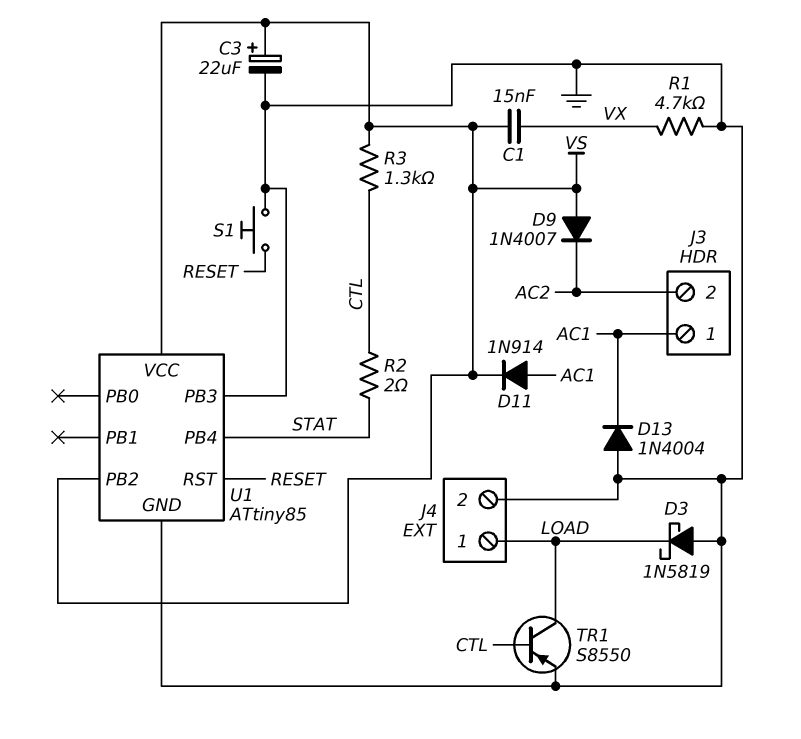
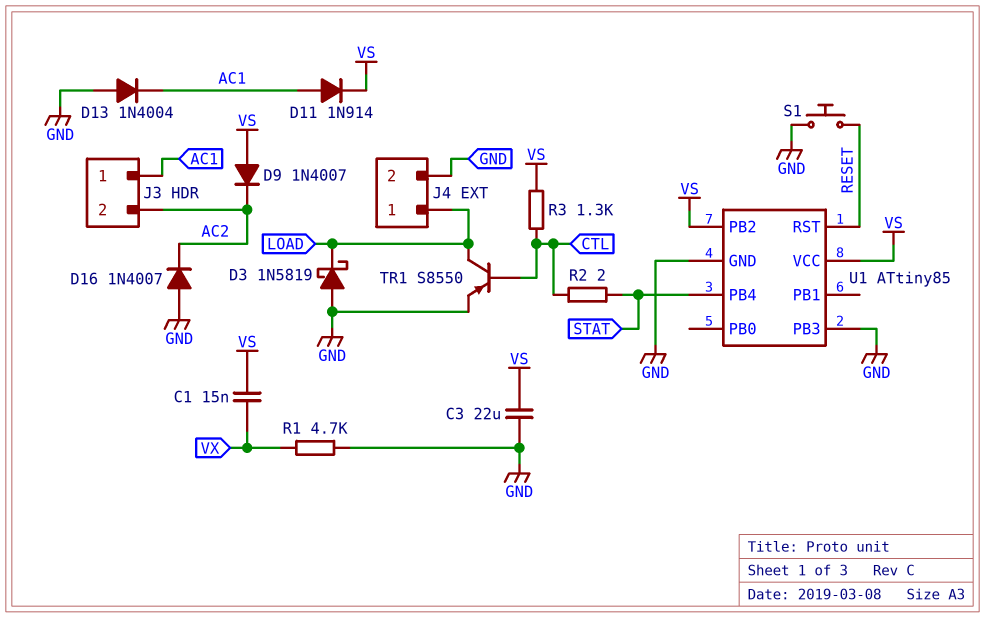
C3: 22uF (plus VS, minus GND) -> 22uF (GND, VS)
D16: none -> diode 1N4007 (A GND, K AC2)

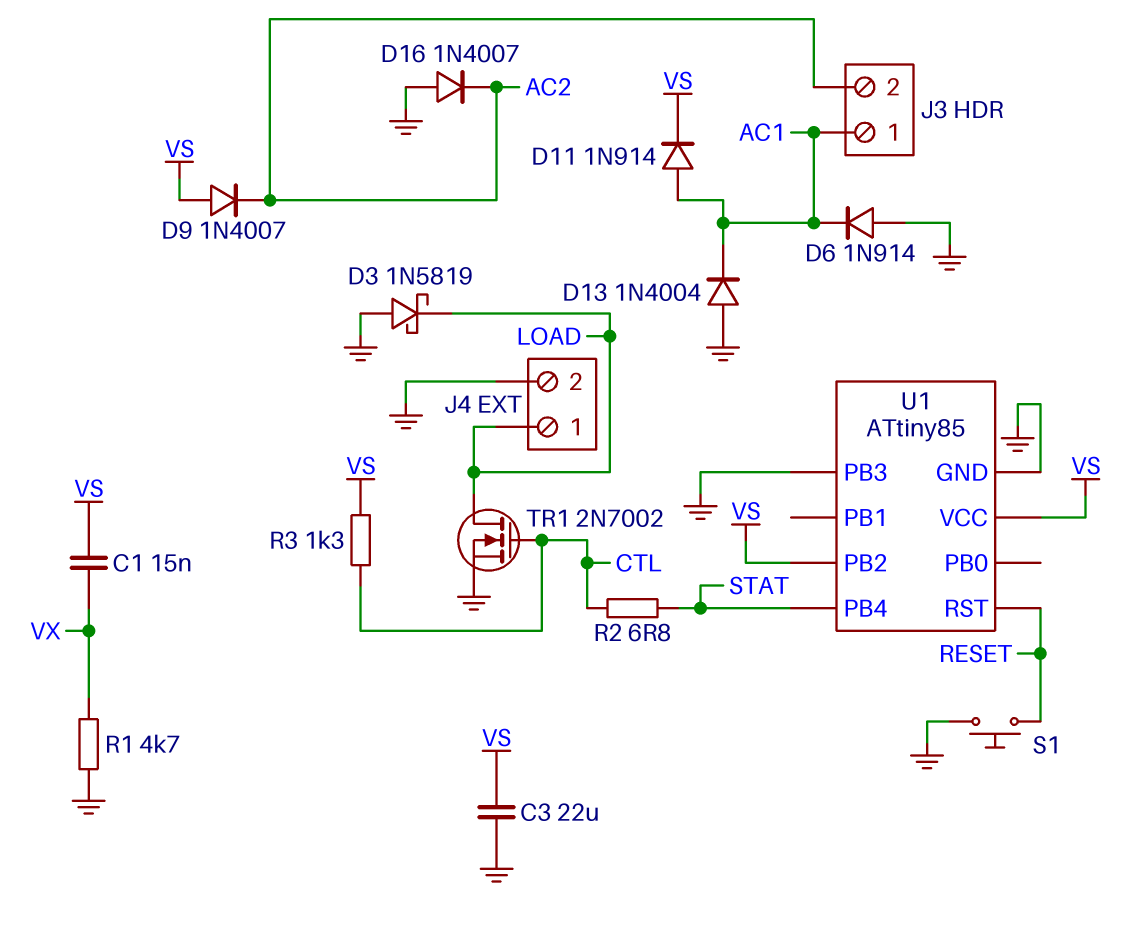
D6: none -> diode 1N914 (A GND, K AC1)
R2: 2 (CTL, STAT) -> 6.8 (CTL, STAT)
TR1: PNP S8550 (B CTL, C LOAD, E GND) -> NMOS 2N7002 (G CTL, D LOAD, S GND)

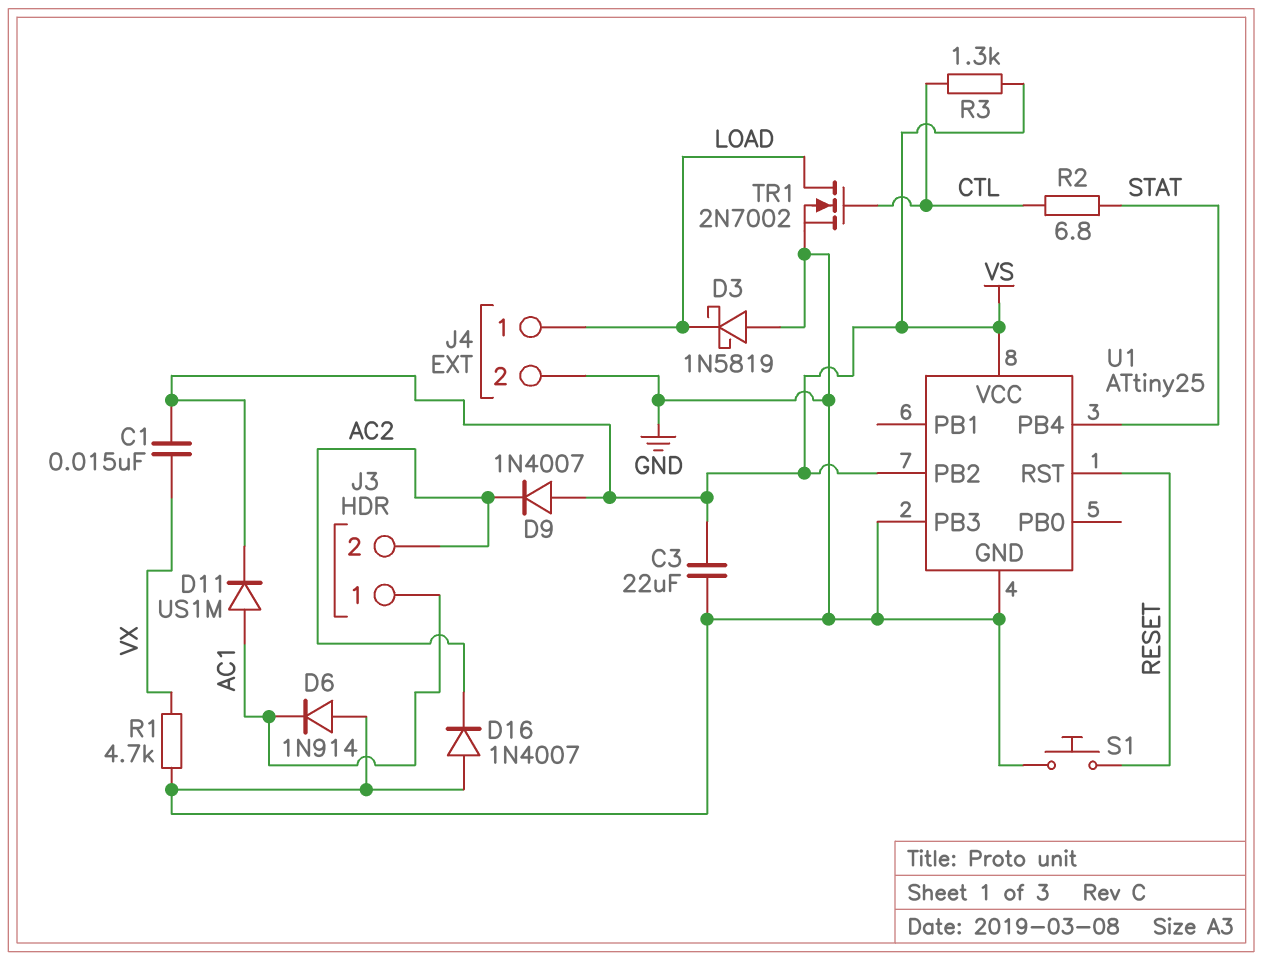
D11: diode 1N914 (A AC1, K VS) -> diode US1M (A AC1, K VS)
D13: diode 1N4004 (A GND, K AC1) -> none
U1: ATtiny85 -> ATtiny25

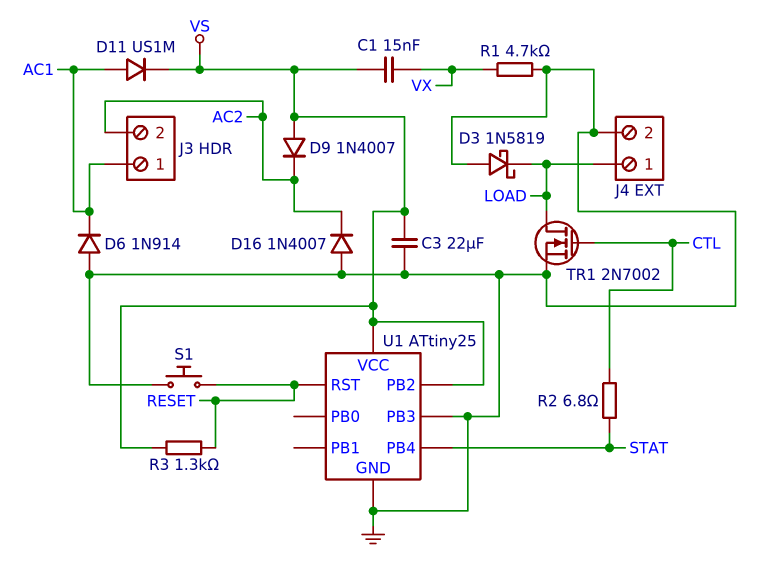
R3: 1.3k (CTL, VS) -> 1.3k (RESET, VS)

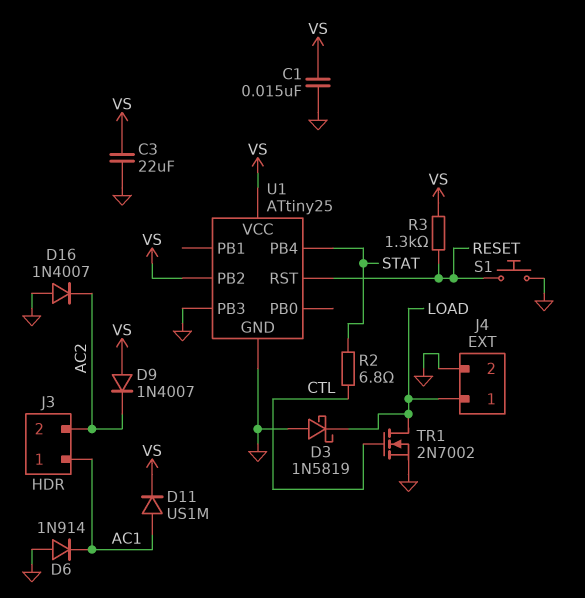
C1: 15nF (VS, VX) -> 15nF (GND, VS)
R1: 4.7k (GND, VX) -> none

